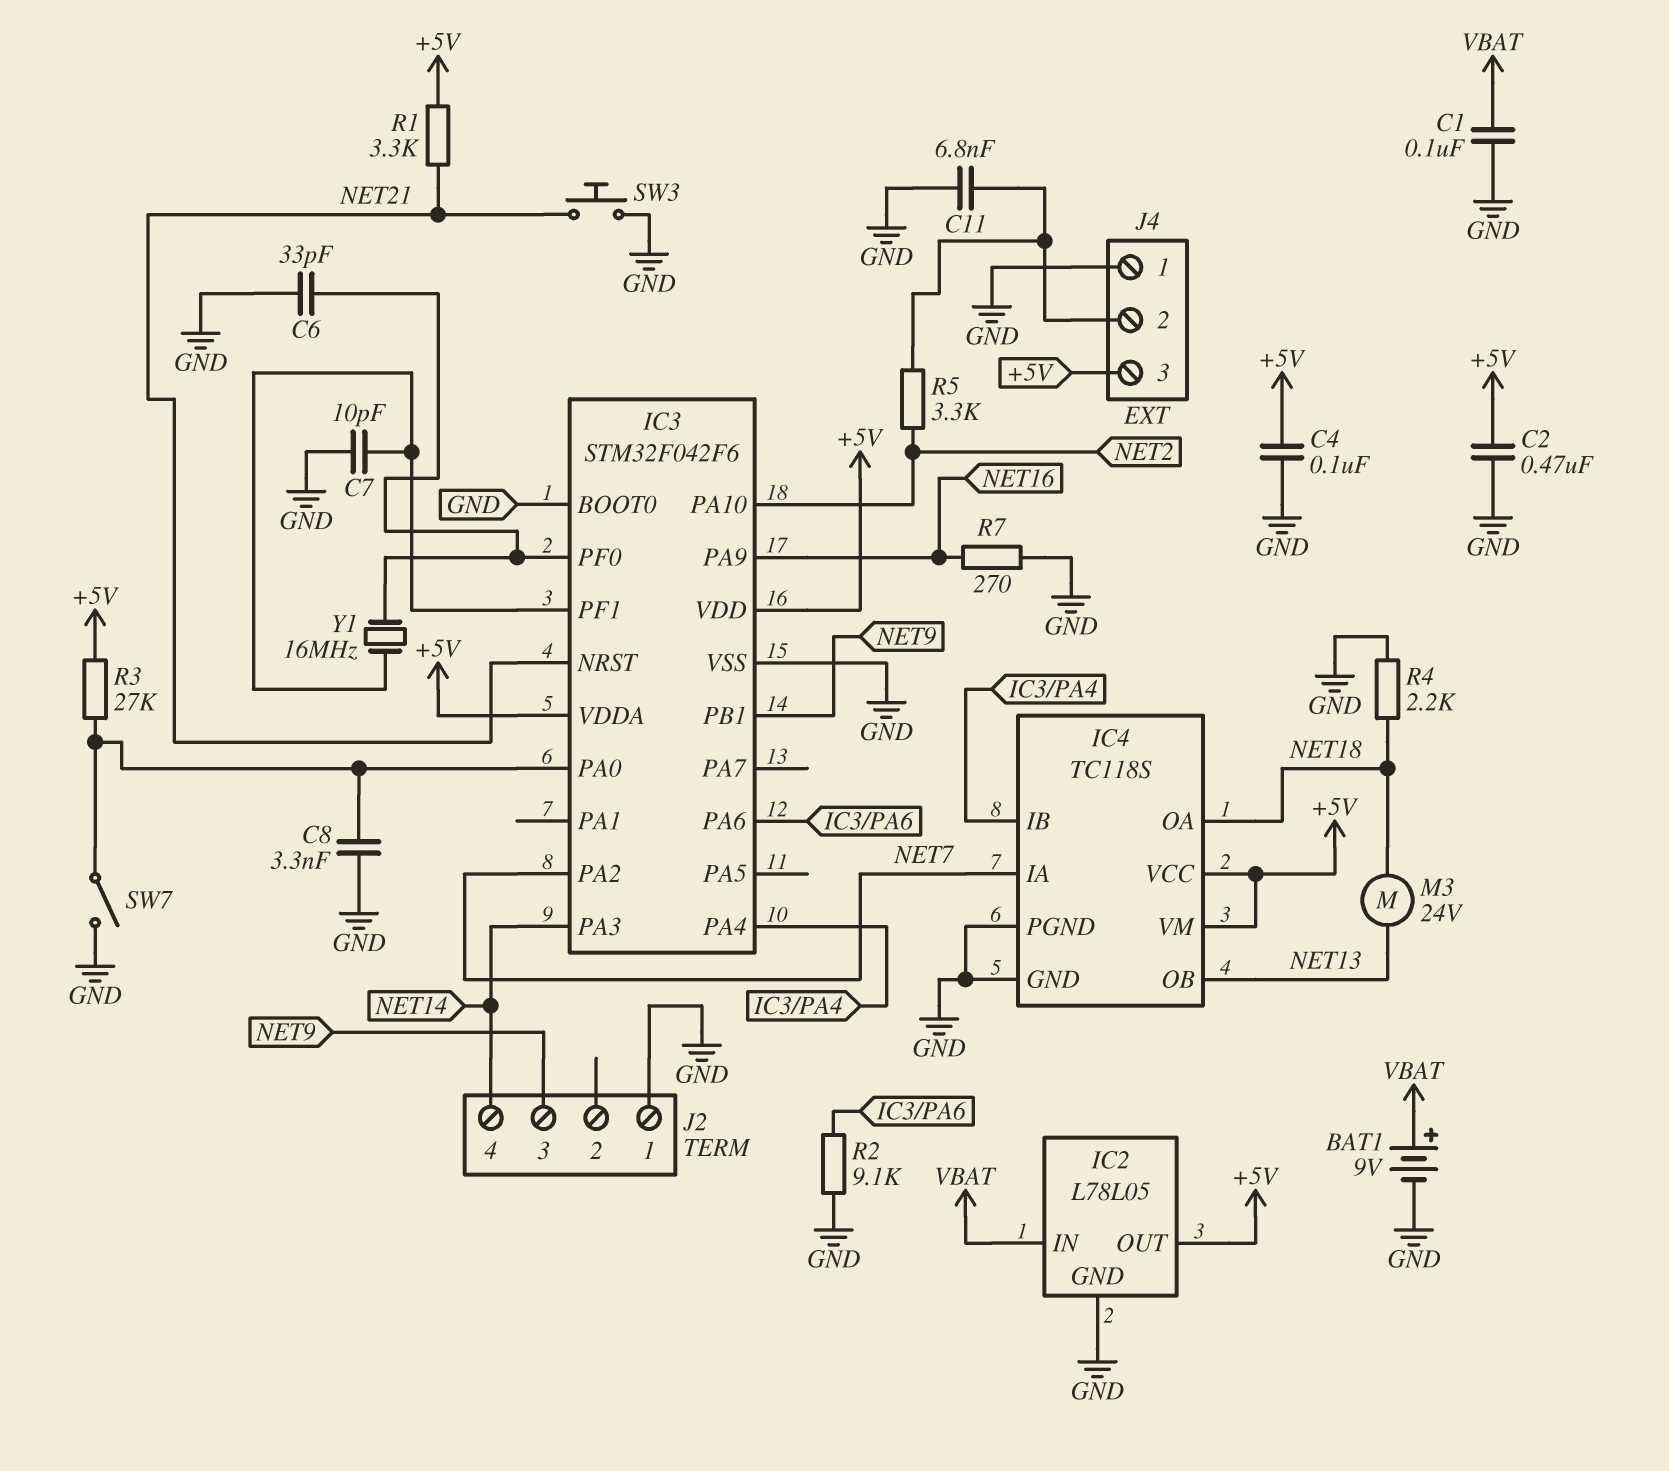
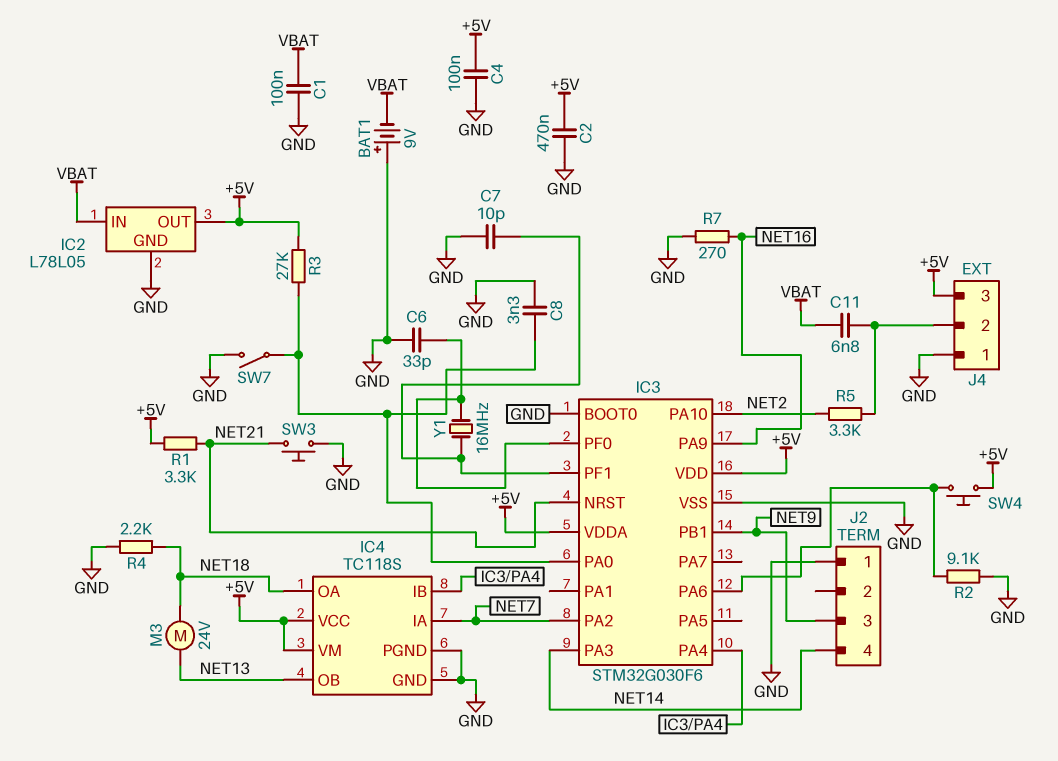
BAT1: 9V (plus VBAT, minus GND) -> 9V (plus GND, minus VBAT)
C11: 6.8nF (GND, J4/2) -> 6.8nF (J4/2, VBAT)
IC3: STM32F042F6 -> STM32G030F6
SW4: none -> button (+5V, IC3/PA6)

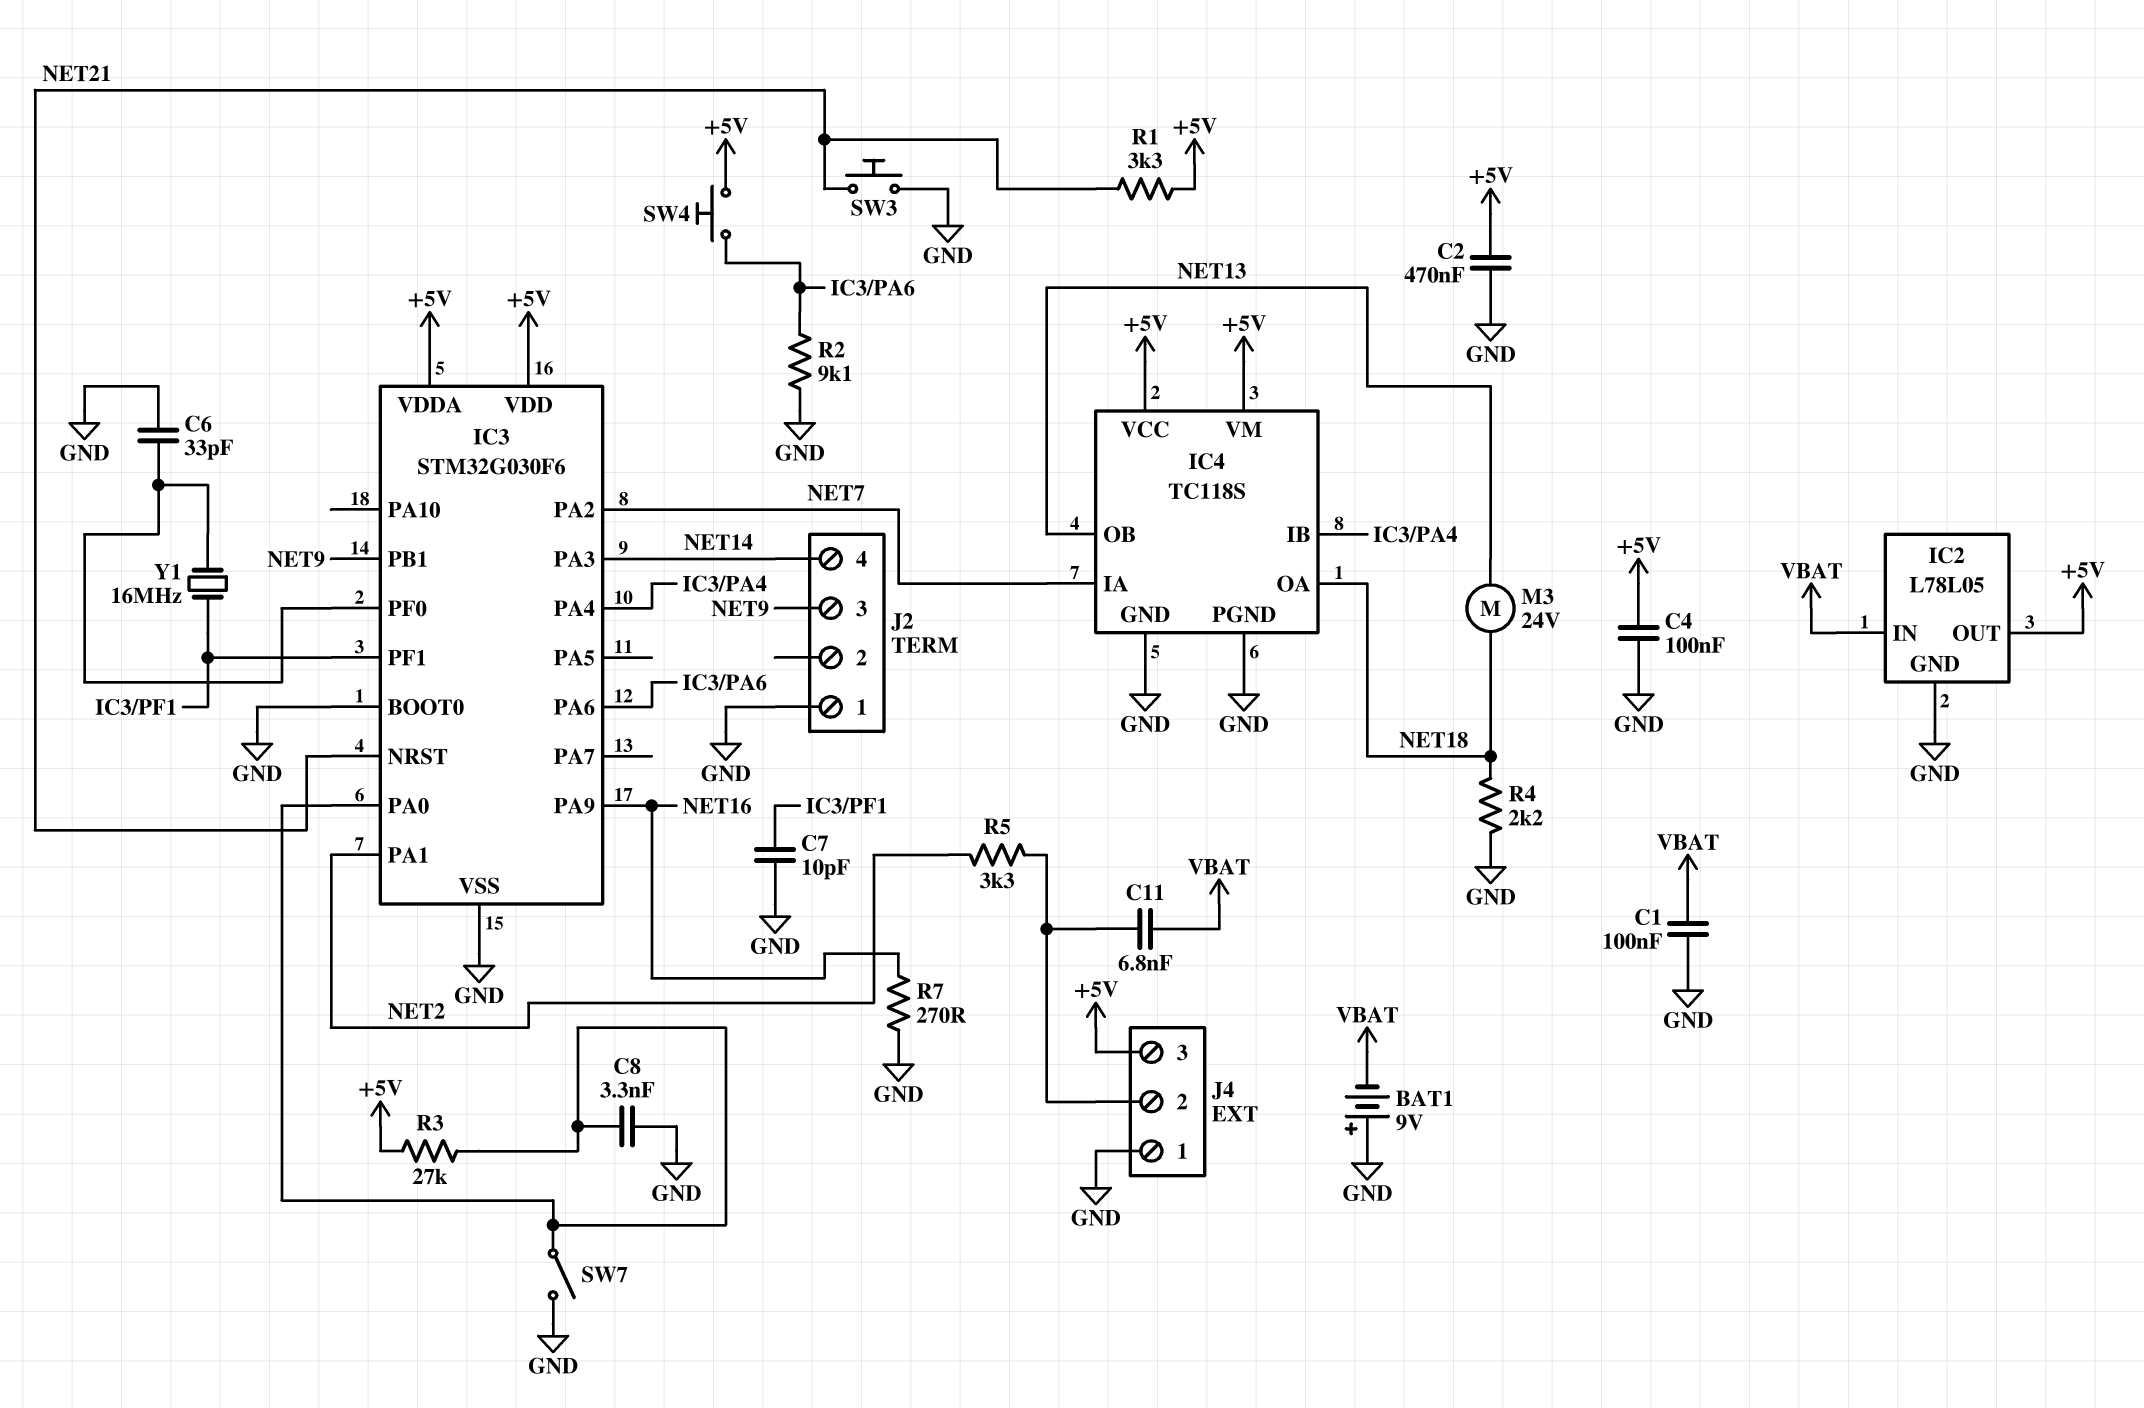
IC3 pin PA1: none -> NET2
IC3 pin PA10: NET2 -> none

